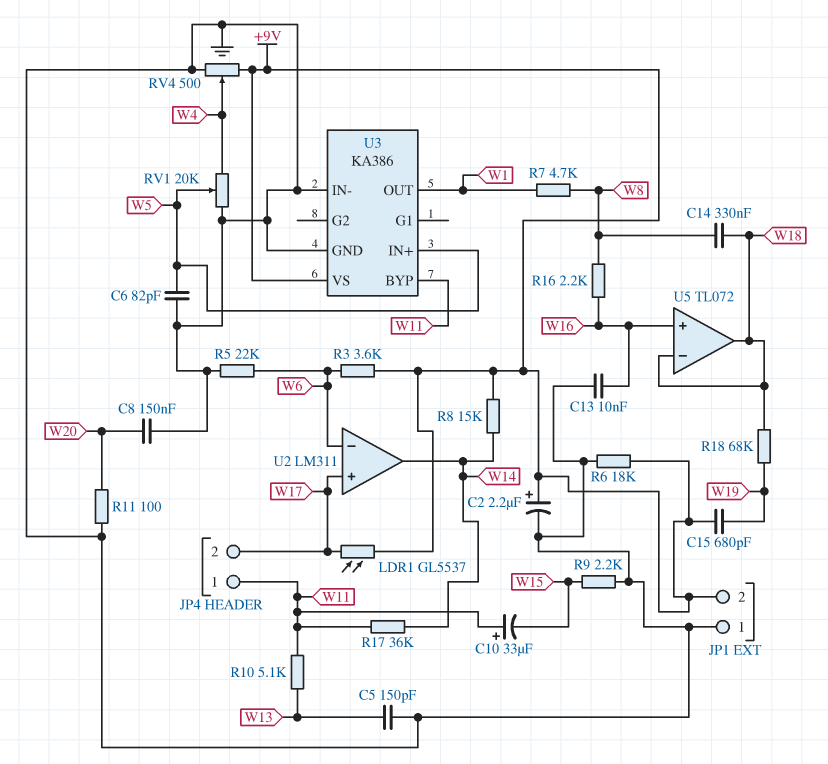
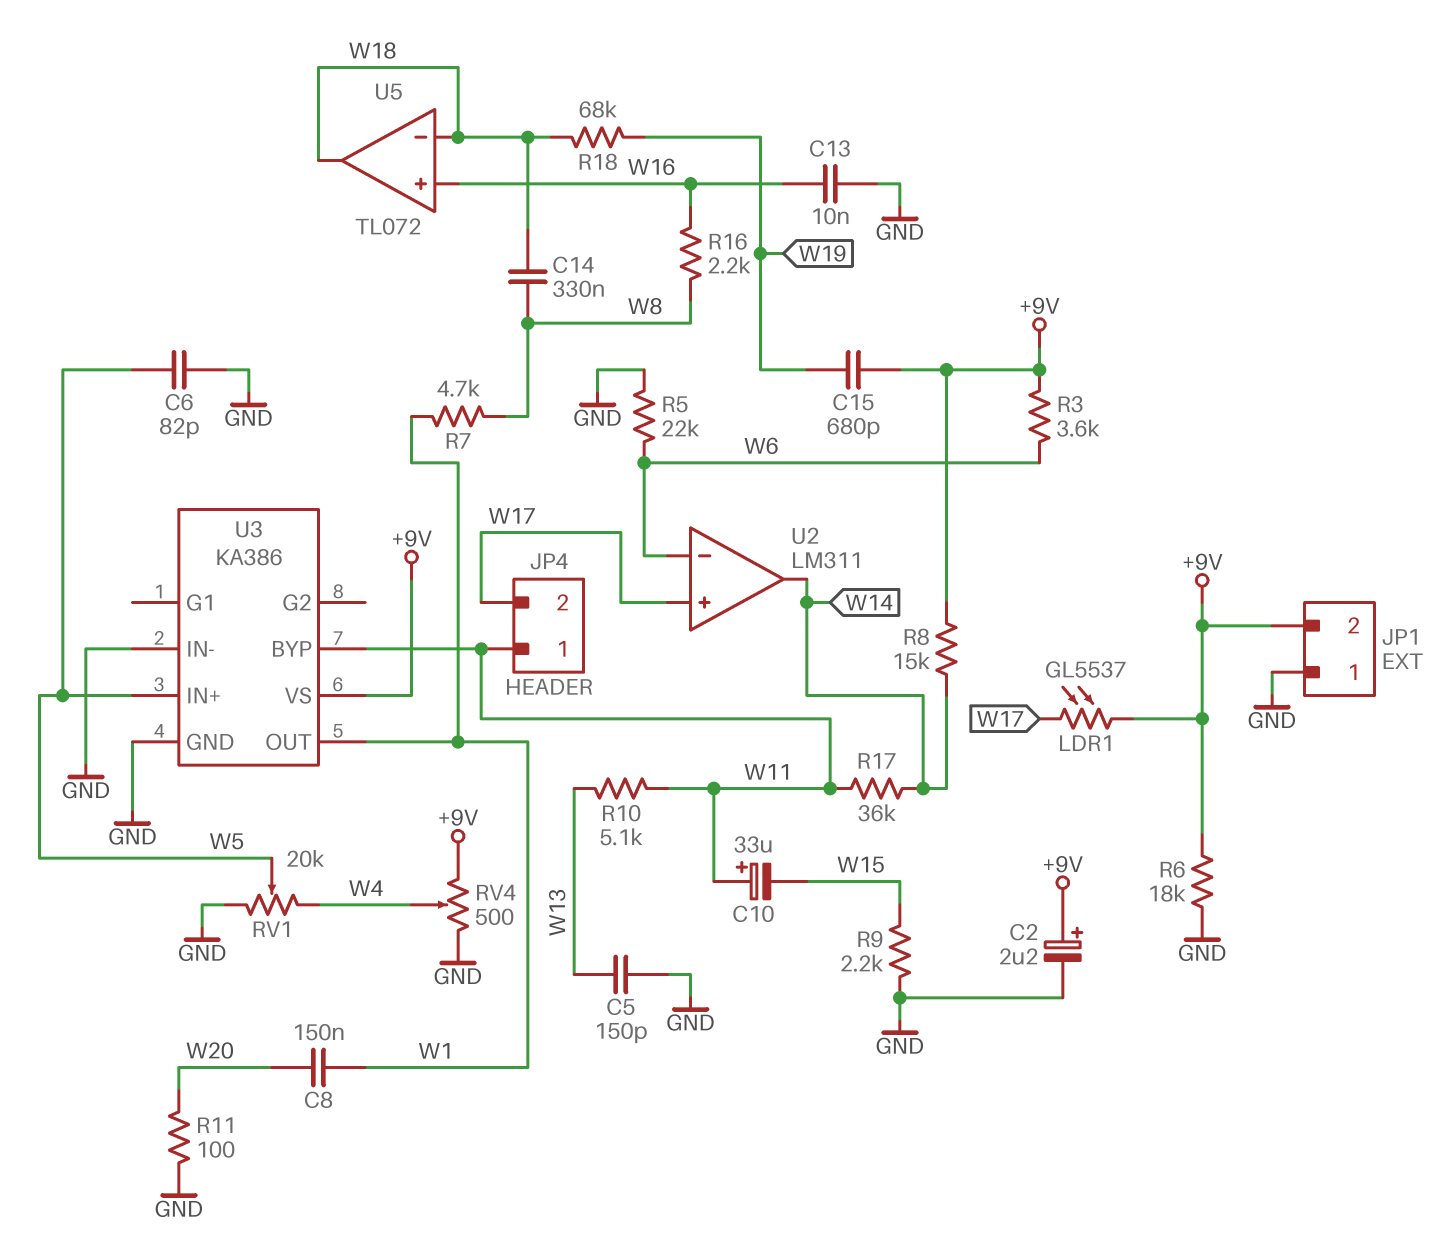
C8: 150nF (GND, W20) -> 150nF (W1, W20)

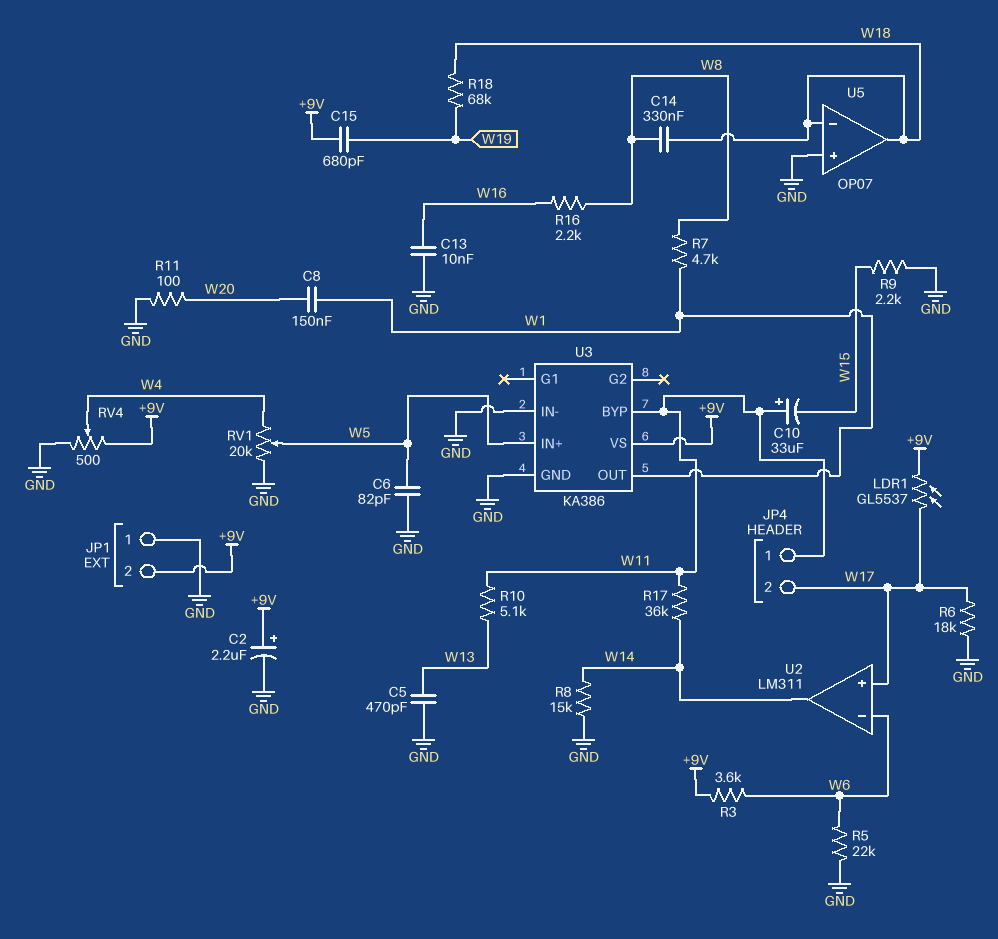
C5: 150pF (GND, W13) -> 470pF (GND, W13)
R6: 18k (+9V, GND) -> 18k (GND, W17)
R8: 15k (+9V, W14) -> 15k (GND, W14)
U5: TL072 -> OP07
U5 pin in+: W16 -> GND

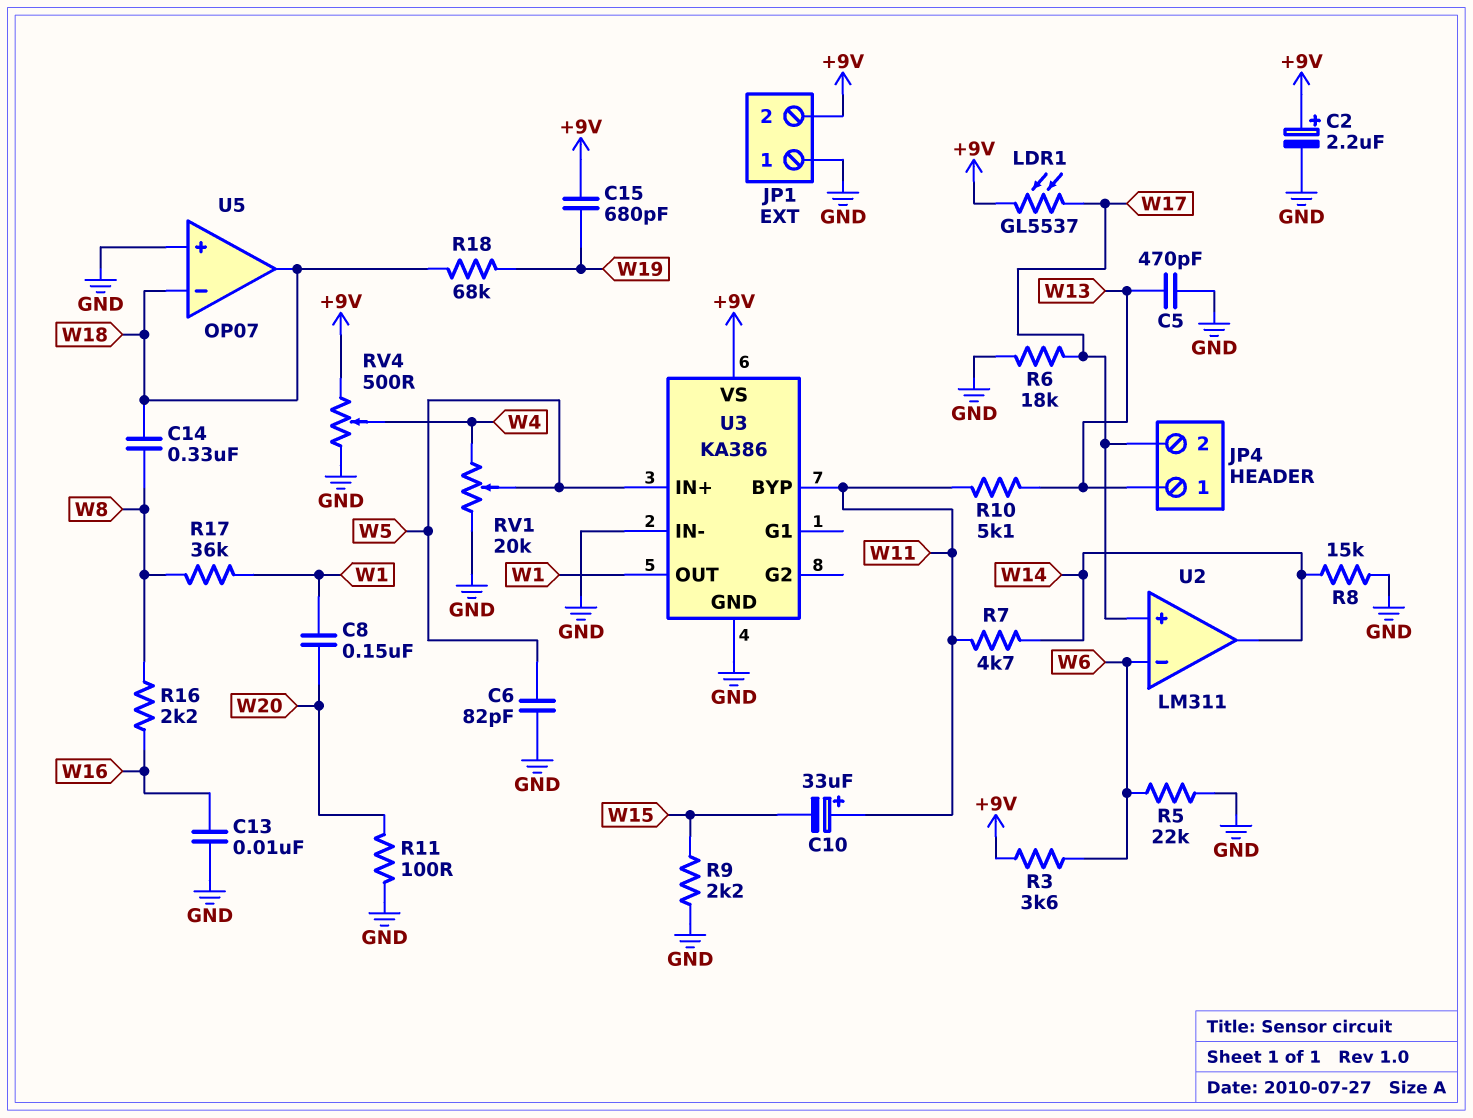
JP4 pin 1: W11 -> W13
R7: 4.7k (W1, W8) -> 4.7k (W11, W14)
R17: 36k (W11, W14) -> 36k (W1, W8)

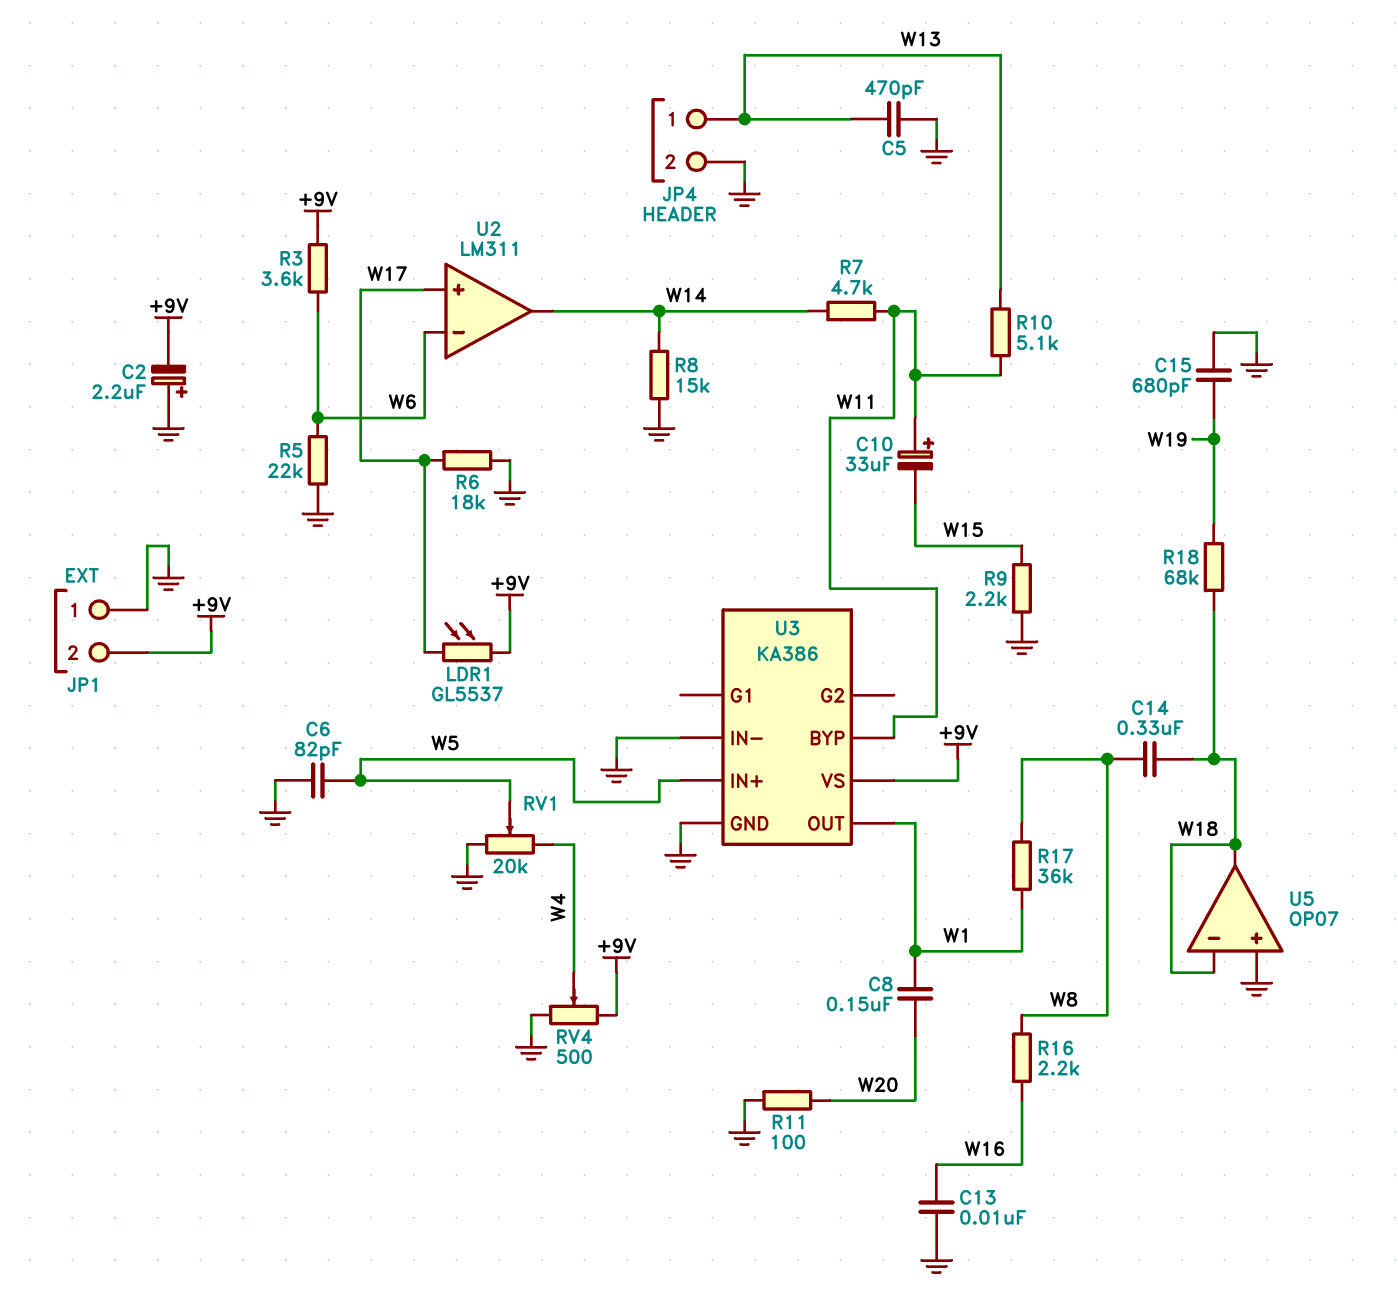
C2: 2.2uF (plus +9V, minus GND) -> 2.2uF (plus GND, minus +9V)
C15: 680pF (+9V, W19) -> 680pF (GND, W19)
JP4 pin 2: W17 -> GND

